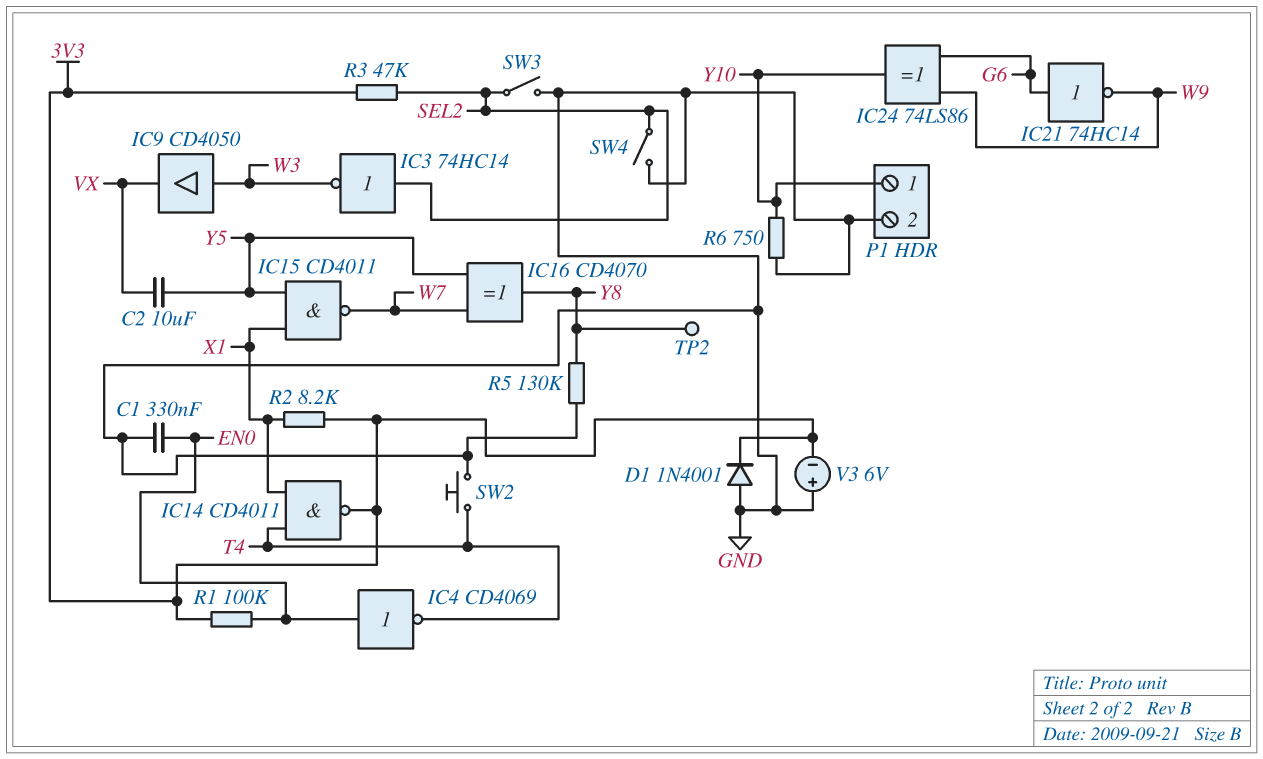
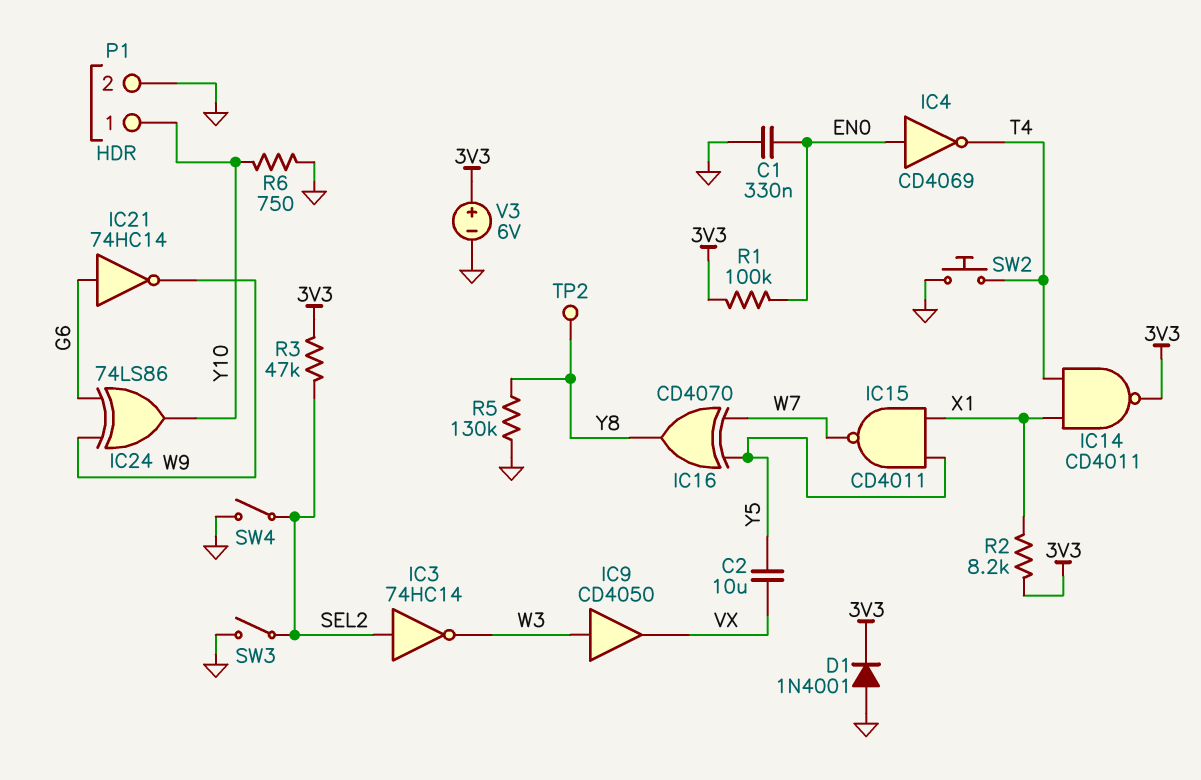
V3: 6V (plus GND, minus 3V3) -> 6V (plus 3V3, minus GND)

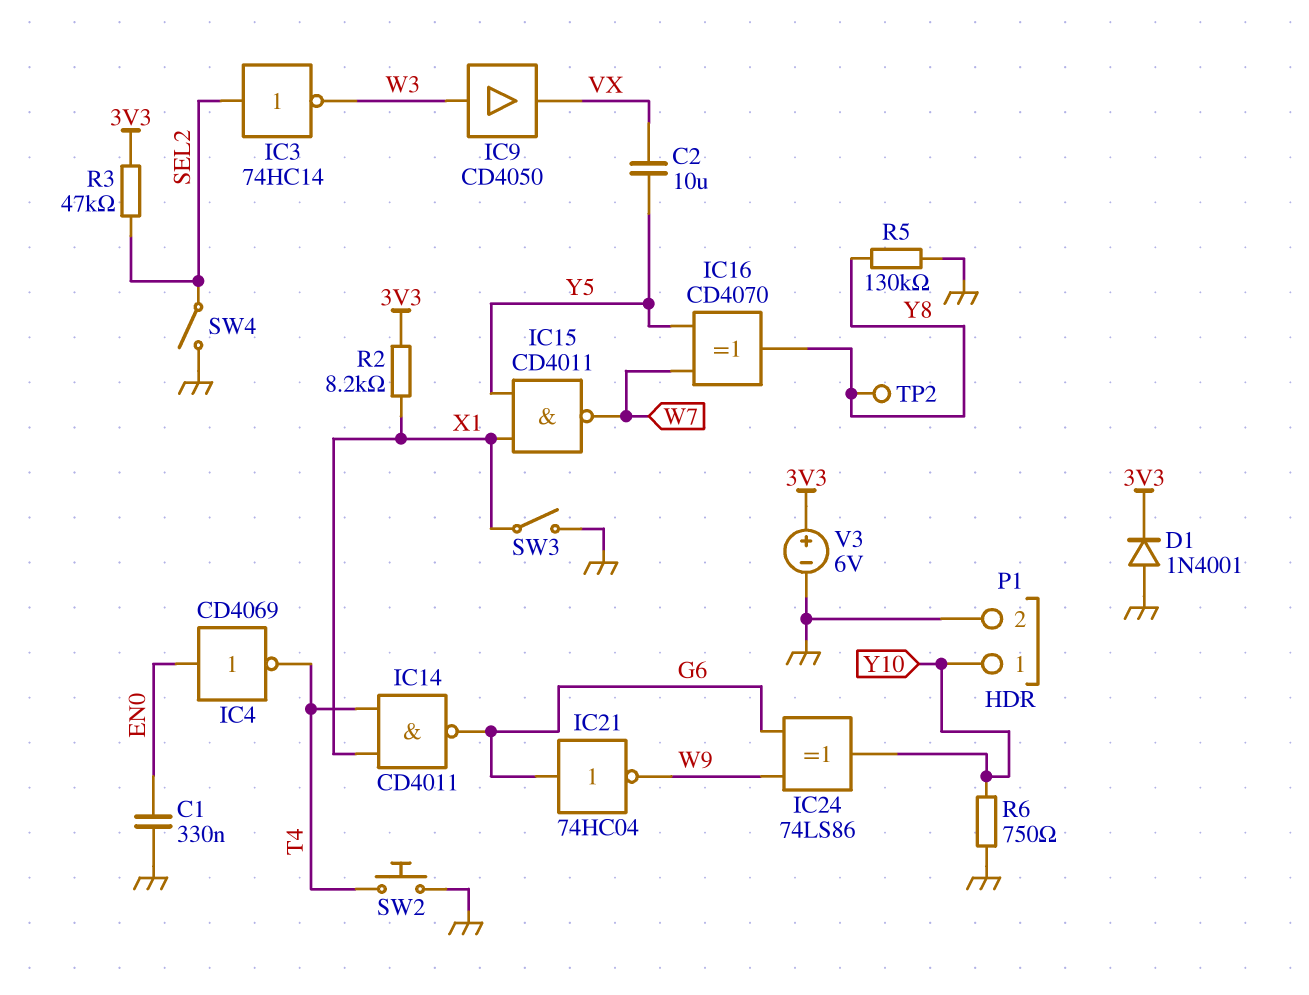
IC14: NAND CD4011 (in T4, in X1, out 3V3) -> NAND CD4011 (in T4, in X1, out G6)
IC21: NOT 74HC14 (in G6, out W9) -> NOT 74HC04 (in G6, out W9)
R1: 100k (3V3, EN0) -> none
SW3: switch (GND, SEL2) -> switch (GND, X1)

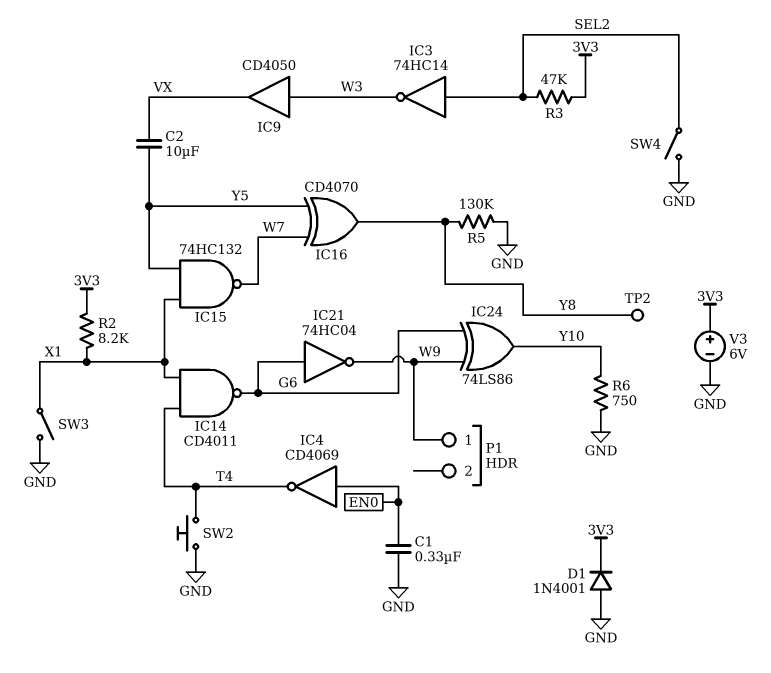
IC15: NAND CD4011 (in X1, in Y5, out W7) -> NAND 74HC132 (in X1, in Y5, out W7)
P1 pin 1: Y10 -> W9
P1 pin 2: GND -> none

